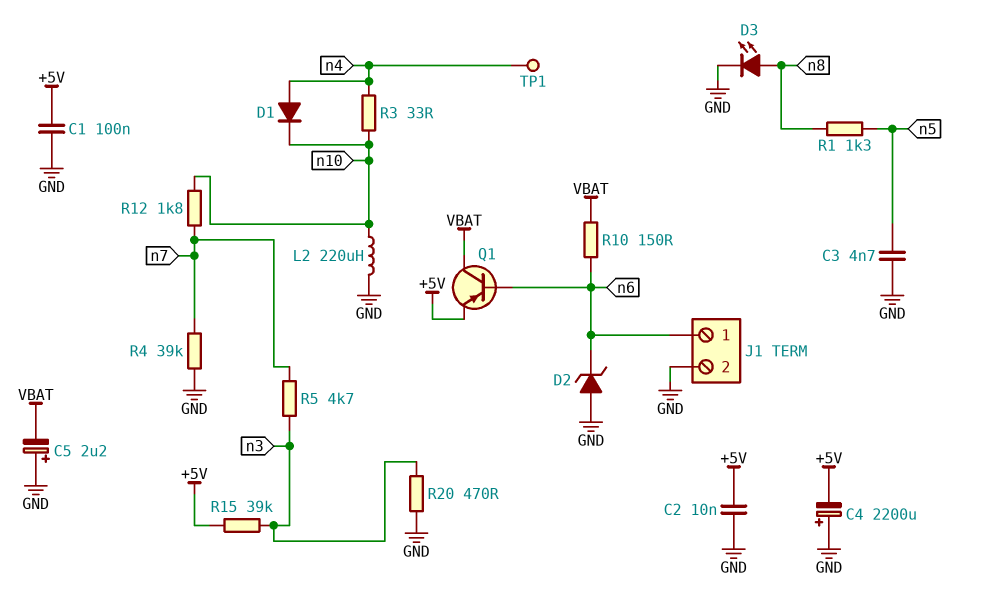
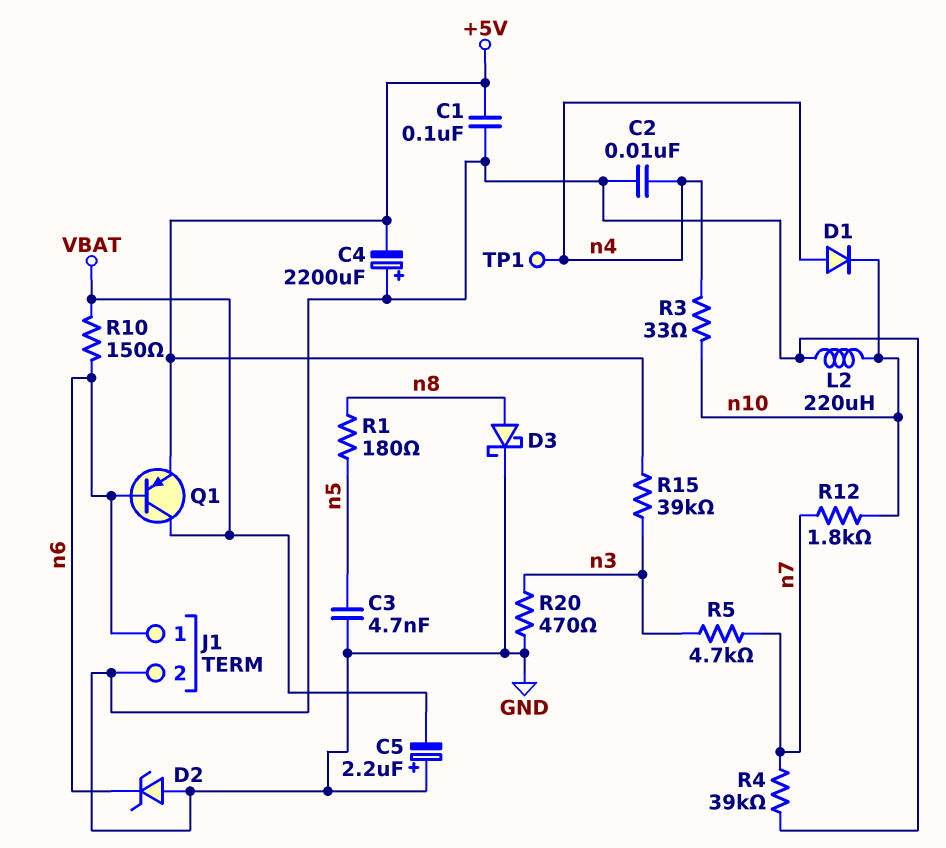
C2: 10nF (+5V, GND) -> 10nF (GND, n4)
D3: LED (A n8, K GND) -> schottky (A n8, K GND)
R1: 1.3k (n5, n8) -> 180 (n5, n8)

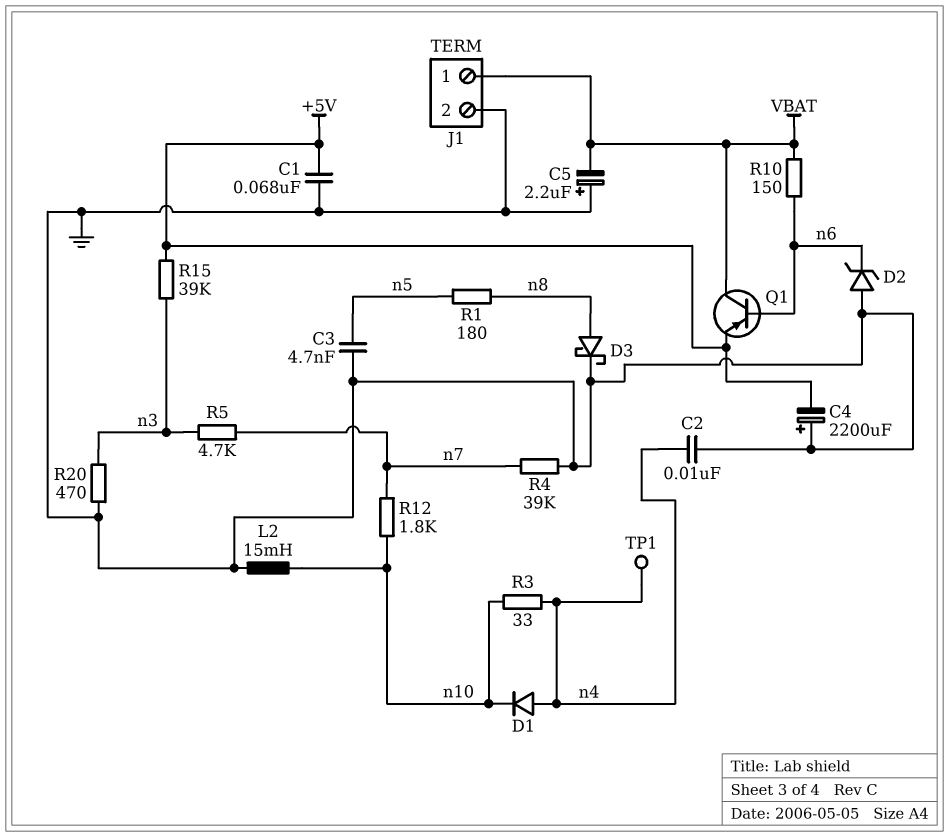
C1: 100nF (+5V, GND) -> 68nF (+5V, GND)
J1 pin 1: n6 -> VBAT
L2: 220uH (GND, n10) -> 15mH (GND, n10)

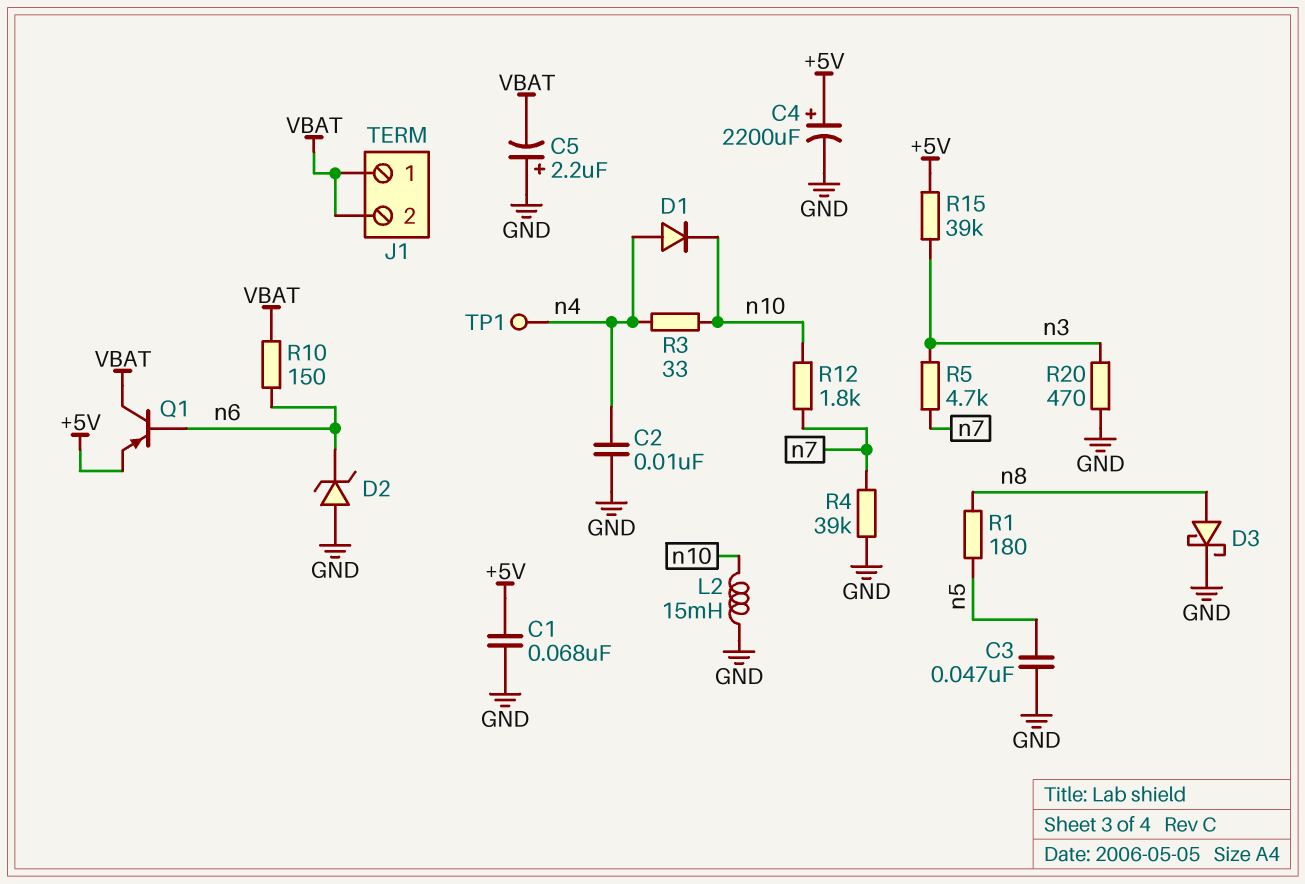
C3: 4.7nF (GND, n5) -> 47nF (GND, n5)
C4: 2200uF (plus GND, minus +5V) -> 2200uF (plus +5V, minus GND)
J1 pin 2: GND -> VBAT

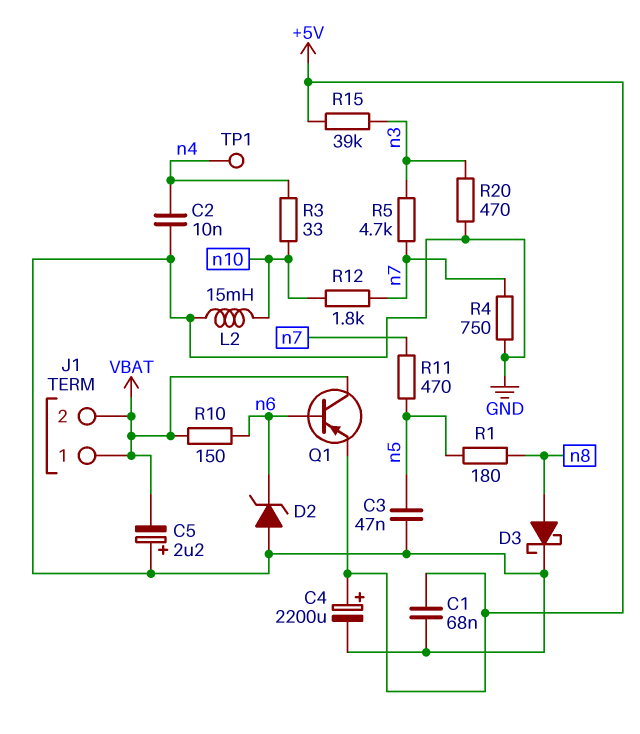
D1: diode (A n4, K n10) -> none
R4: 39k (GND, n7) -> 750 (GND, n7)
R11: none -> 470 (n5, n7)

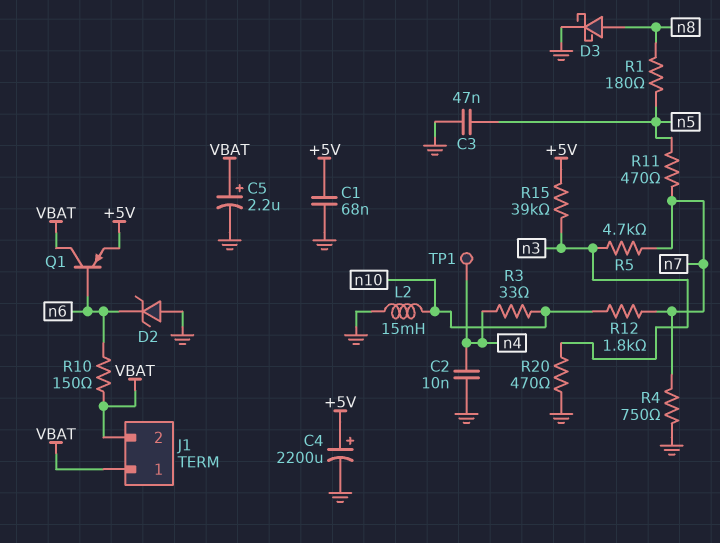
C5: 2.2uF (plus GND, minus VBAT) -> 2.2uF (plus VBAT, minus GND)

